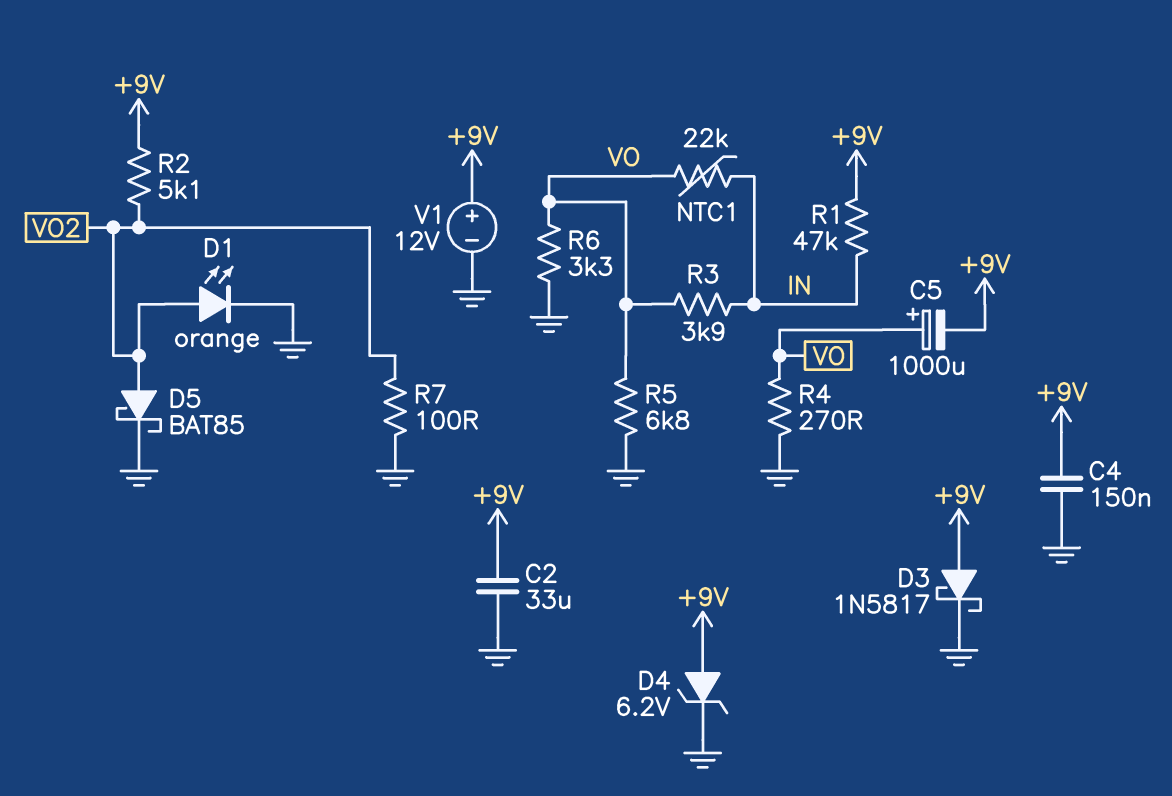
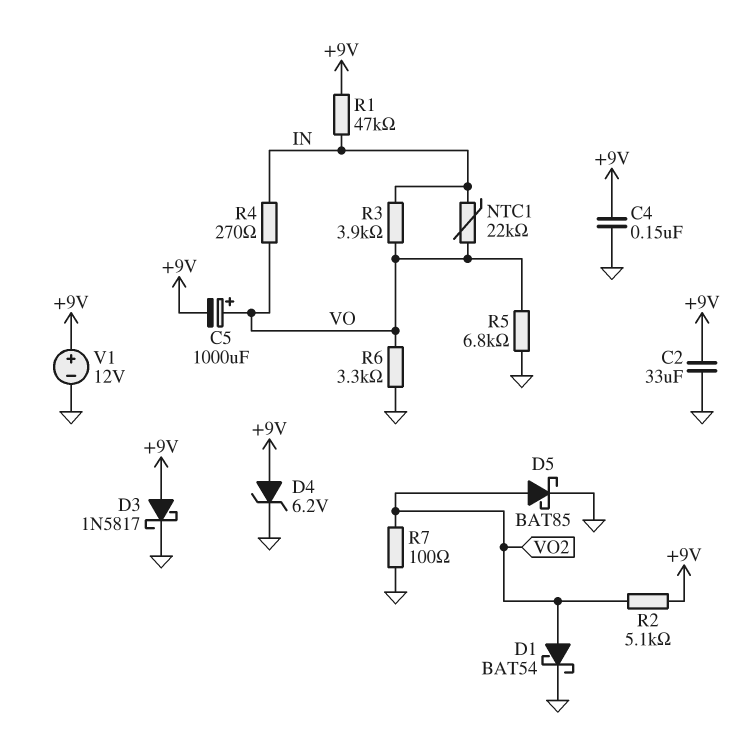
D1: LED orange (A VO2, K GND) -> schottky BAT54 (A VO2, K GND)
R4: 270 (GND, VO) -> 270 (IN, VO)

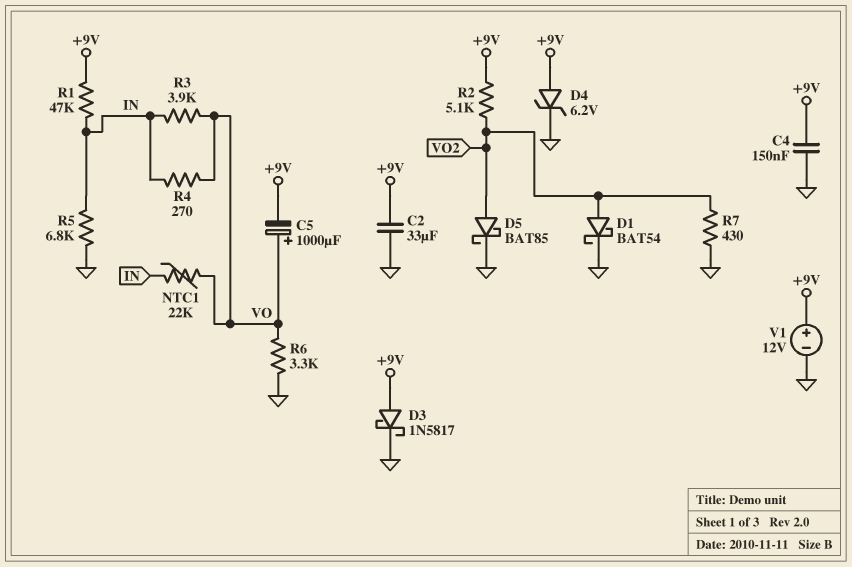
R5: 6.8k (GND, VO) -> 6.8k (GND, IN)
R7: 100 (GND, VO2) -> 430 (GND, VO2)

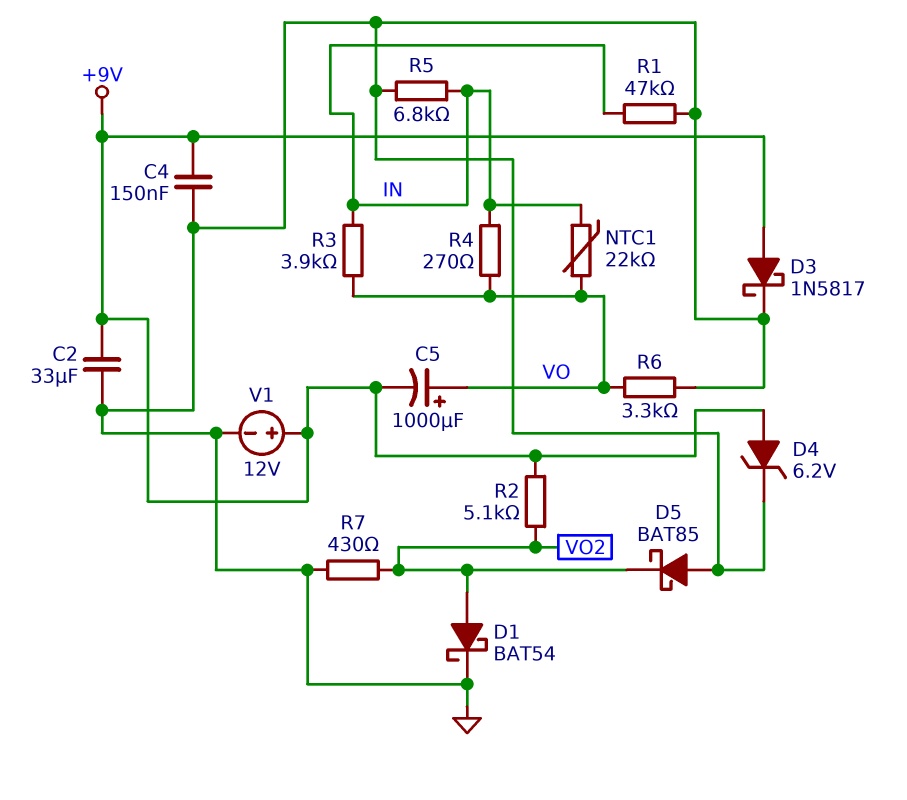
D5: schottky BAT85 (A VO2, K GND) -> schottky BAT85 (A GND, K VO2)
R1: 47k (+9V, IN) -> 47k (GND, IN)

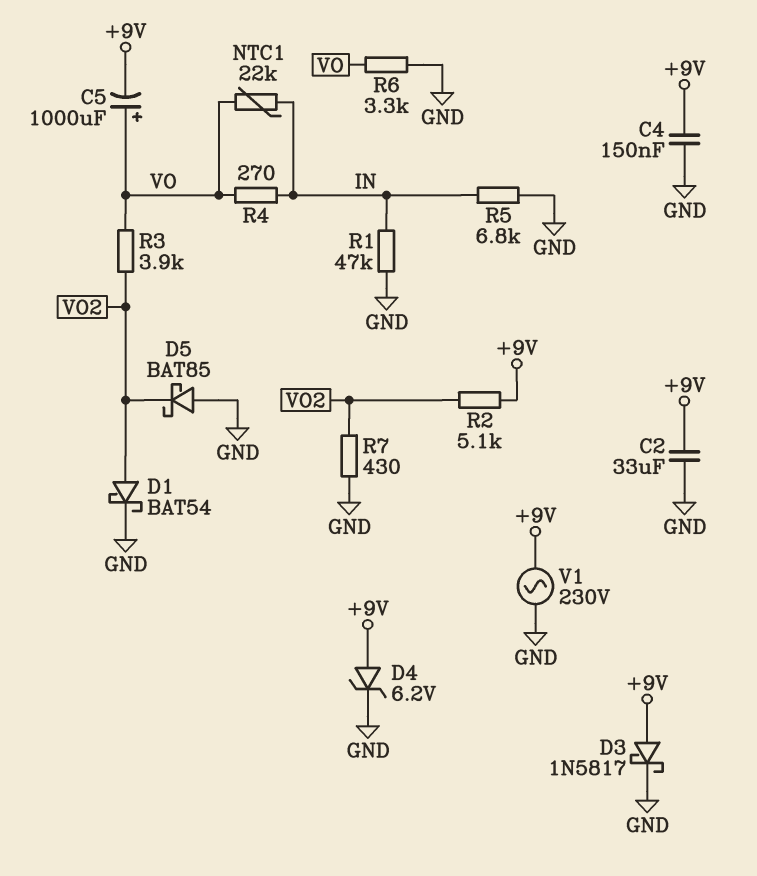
R3: 3.9k (IN, VO) -> 3.9k (VO, VO2)
V1: 12V (plus +9V, minus GND) -> AC 230V (+9V, GND)

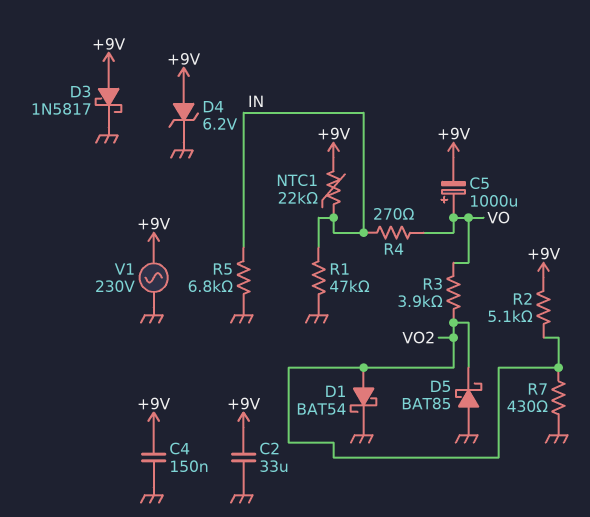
NTC1: 22k (IN, VO) -> 22k (+9V, IN)
R6: 3.3k (GND, VO) -> none

